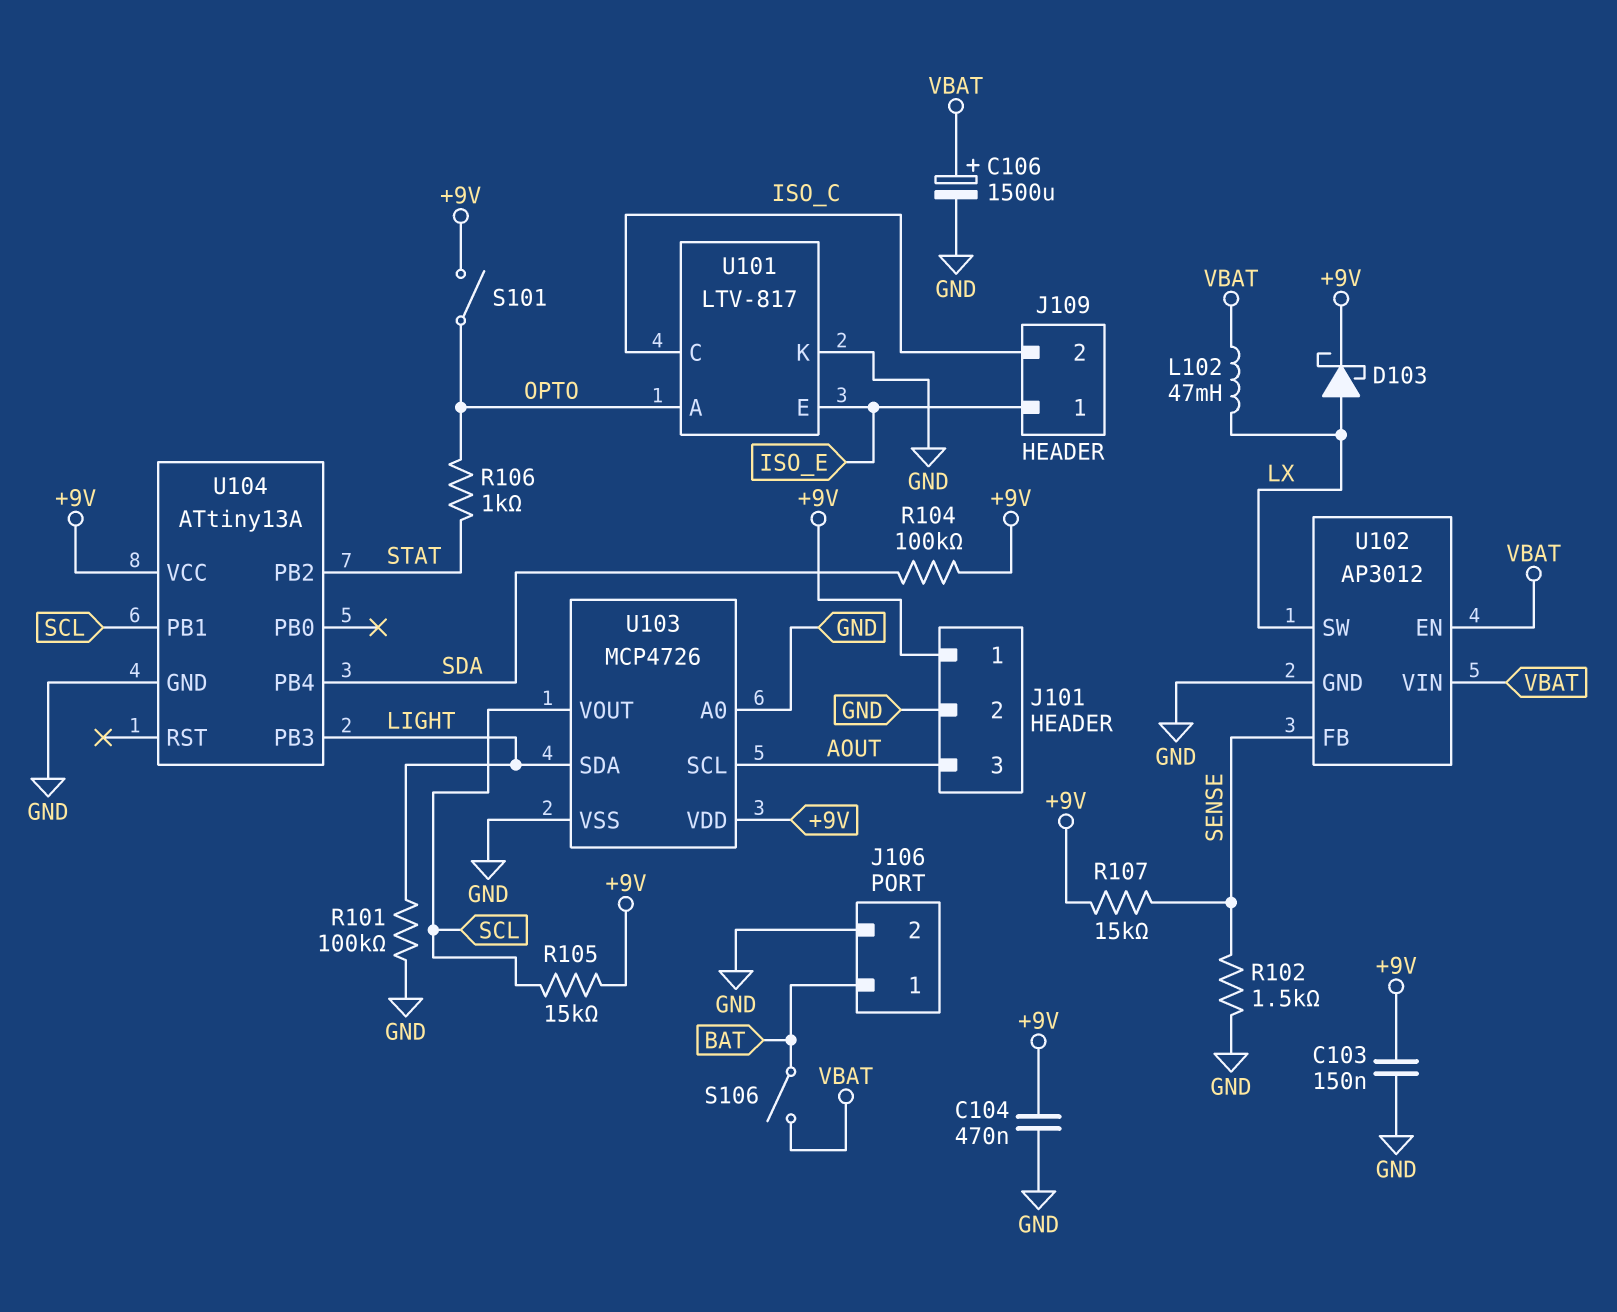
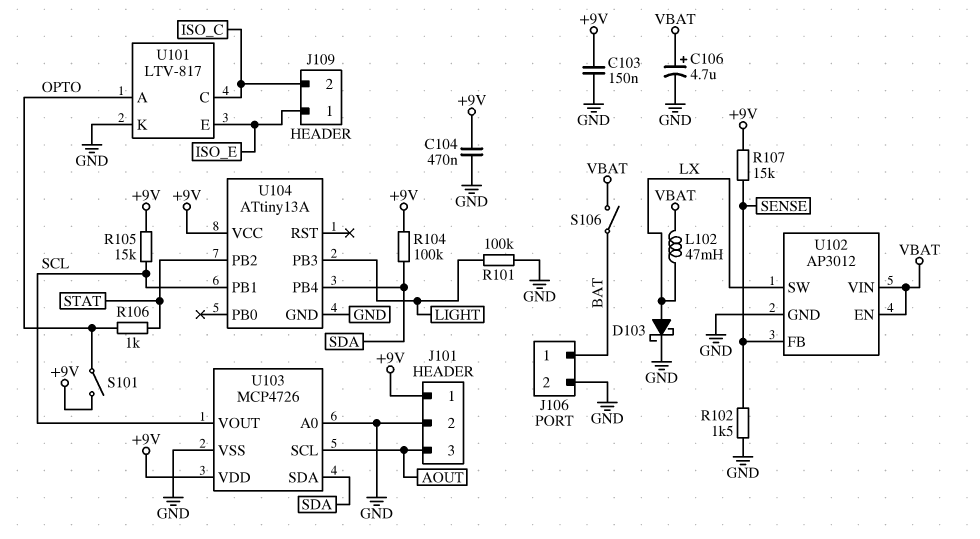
C106: 1500uF (plus VBAT, minus GND) -> 4.7uF (plus VBAT, minus GND)
D103: schottky (A LX, K +9V) -> schottky (A LX, K GND)
U103 pin SDA: LIGHT -> SDA

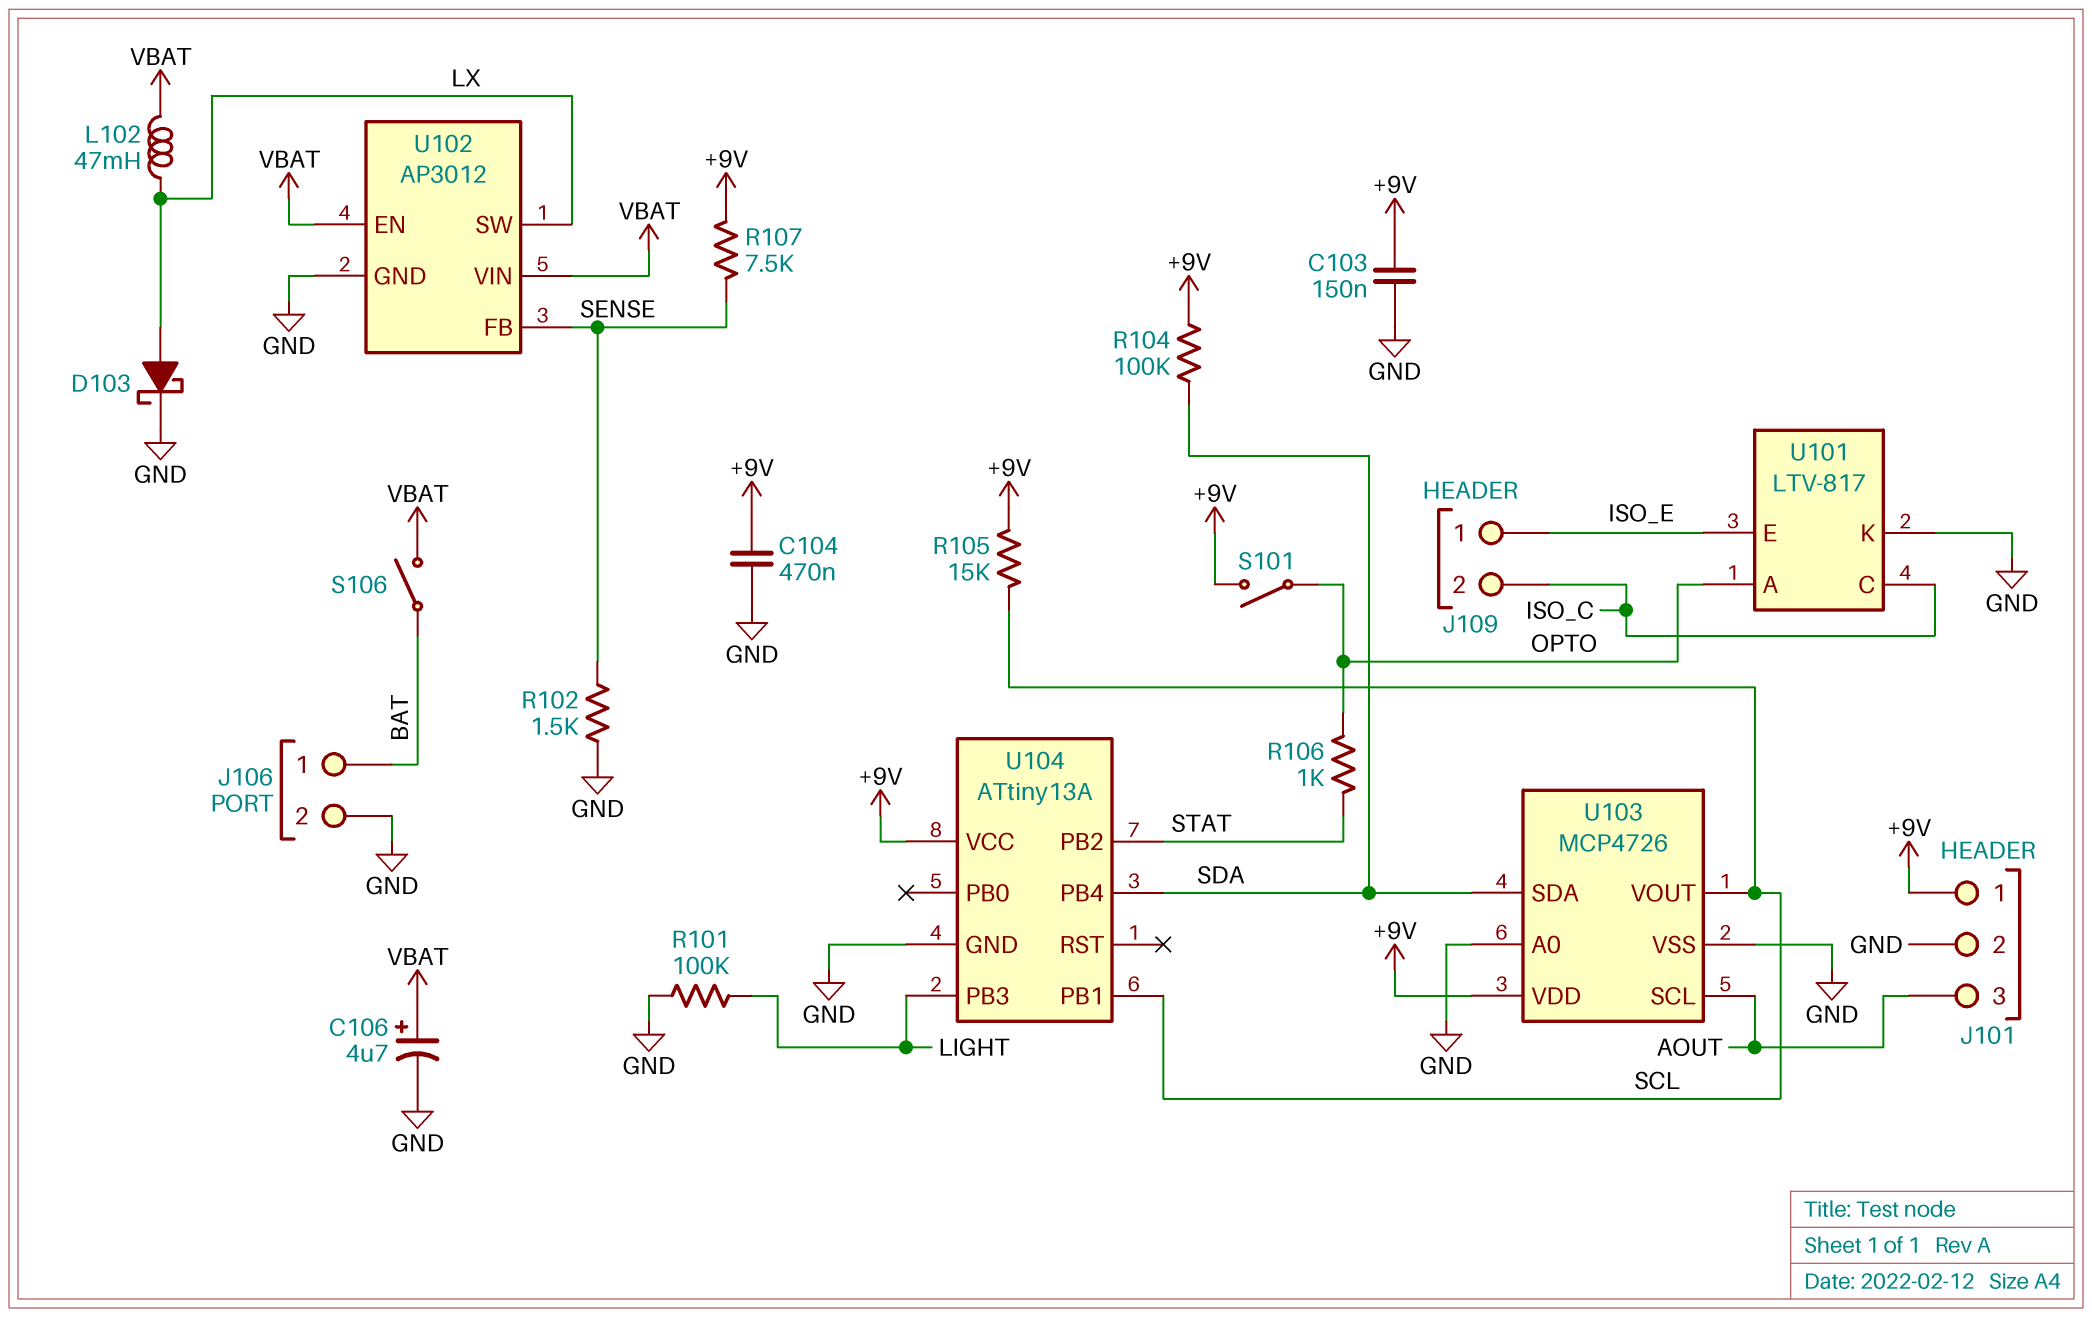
R107: 15k (+9V, SENSE) -> 7.5k (+9V, SENSE)

